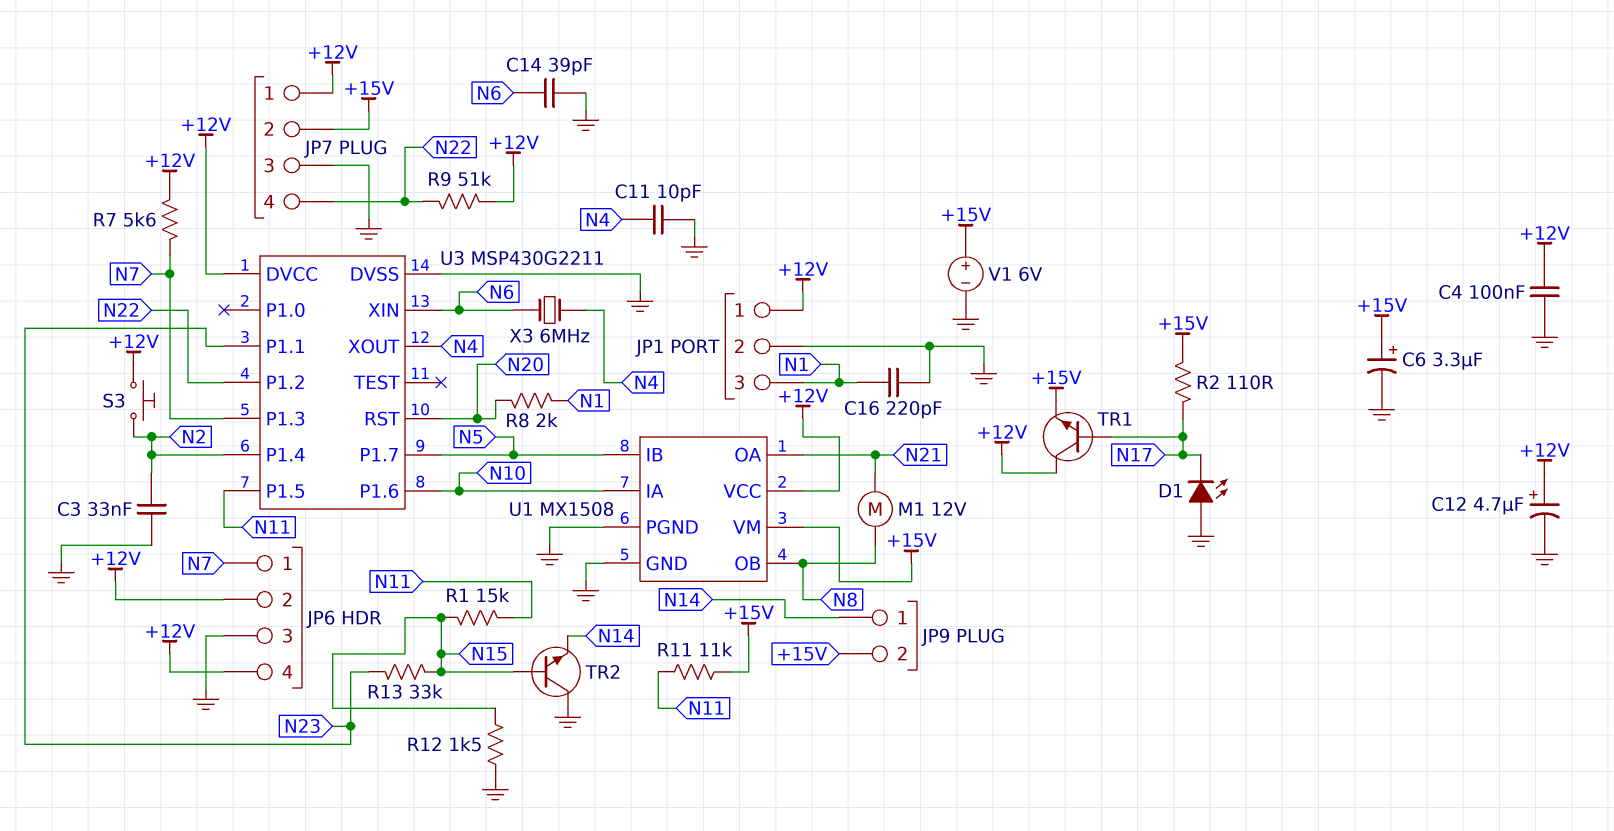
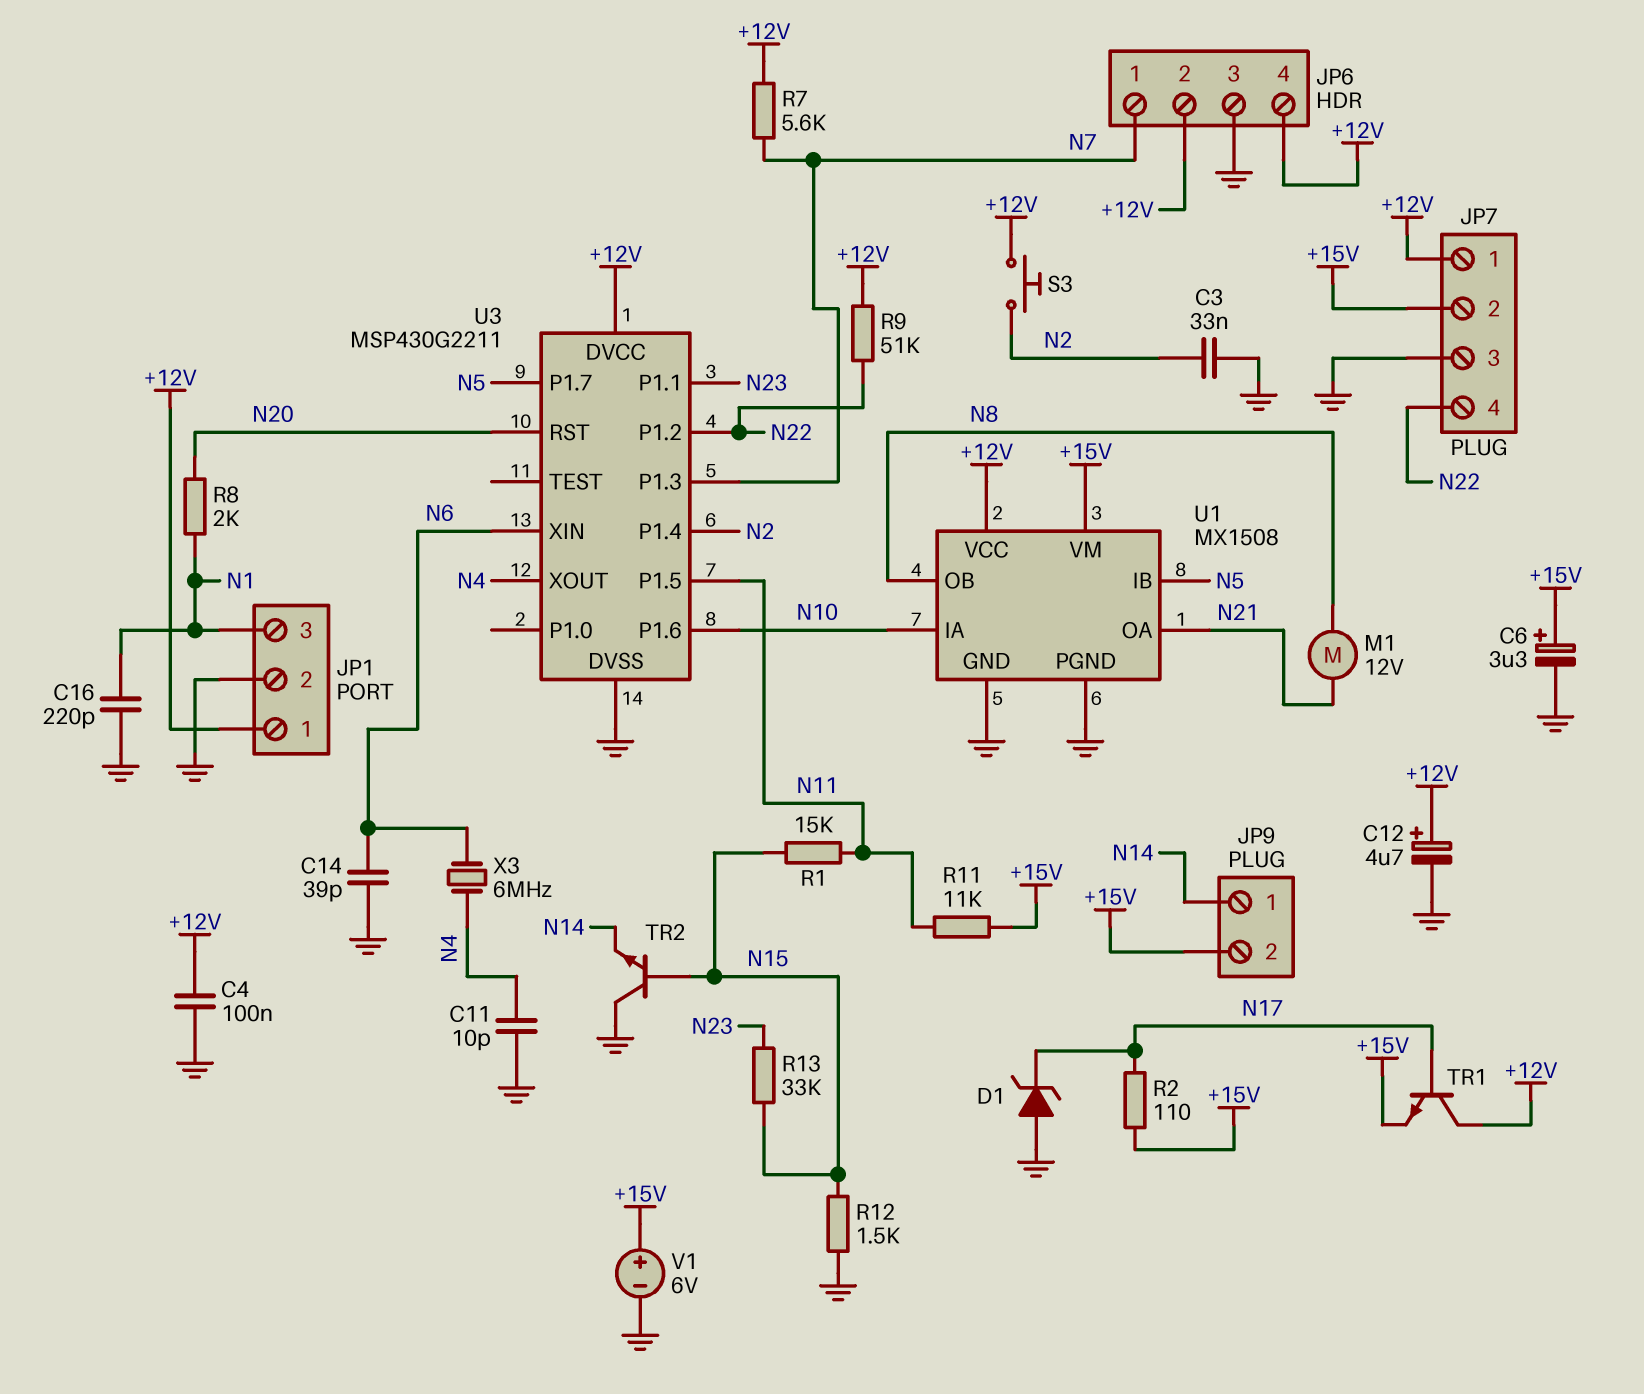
D1: LED (A GND, K N17) -> zener (A GND, K N17)

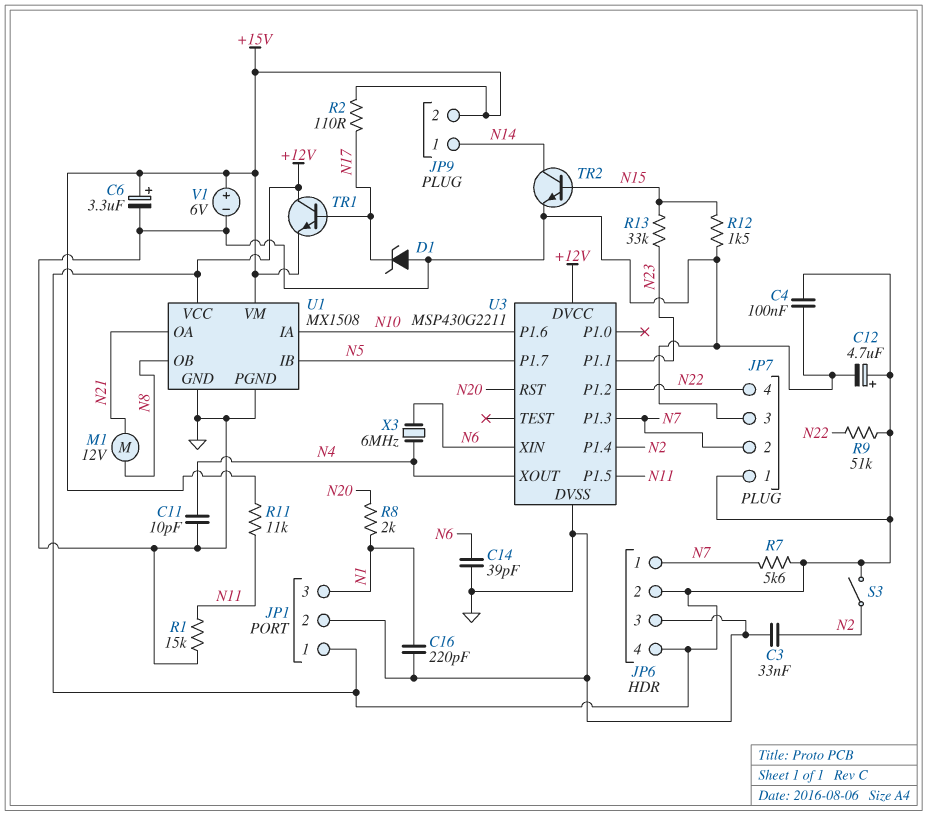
JP7 pin 2: +15V -> N7
R1: 15k (N11, N15) -> 15k (GND, N11)
S3: button (+12V, N2) -> switch (+12V, N2)
TR2: NPN (B N15, C GND, E N14) -> NPN (B N15, C N14, E GND)

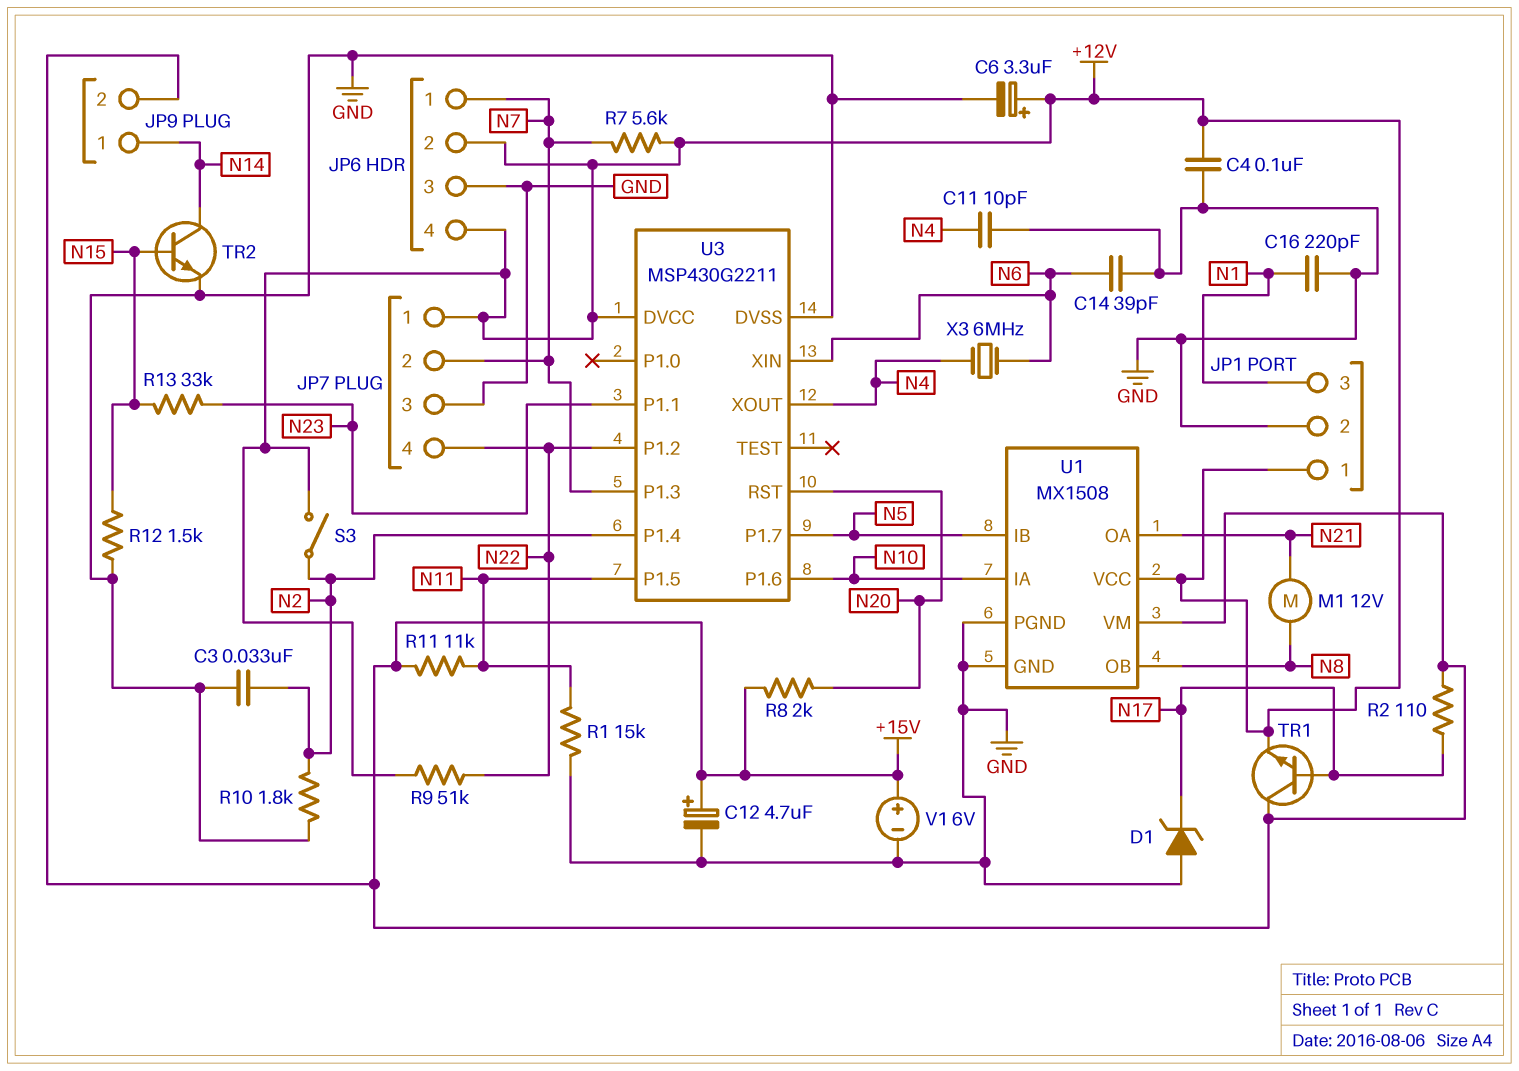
C6: 3.3uF (plus +15V, minus GND) -> 3.3uF (plus +12V, minus GND)
C12: 4.7uF (plus +12V, minus GND) -> 4.7uF (plus +15V, minus GND)
R8: 2k (N1, N20) -> 2k (+15V, N20)
R10: none -> 1.8k (GND, N2)
TR1: NPN (B N17, C +12V, E +15V) -> NPN (B N17, C +15V, E +12V)

